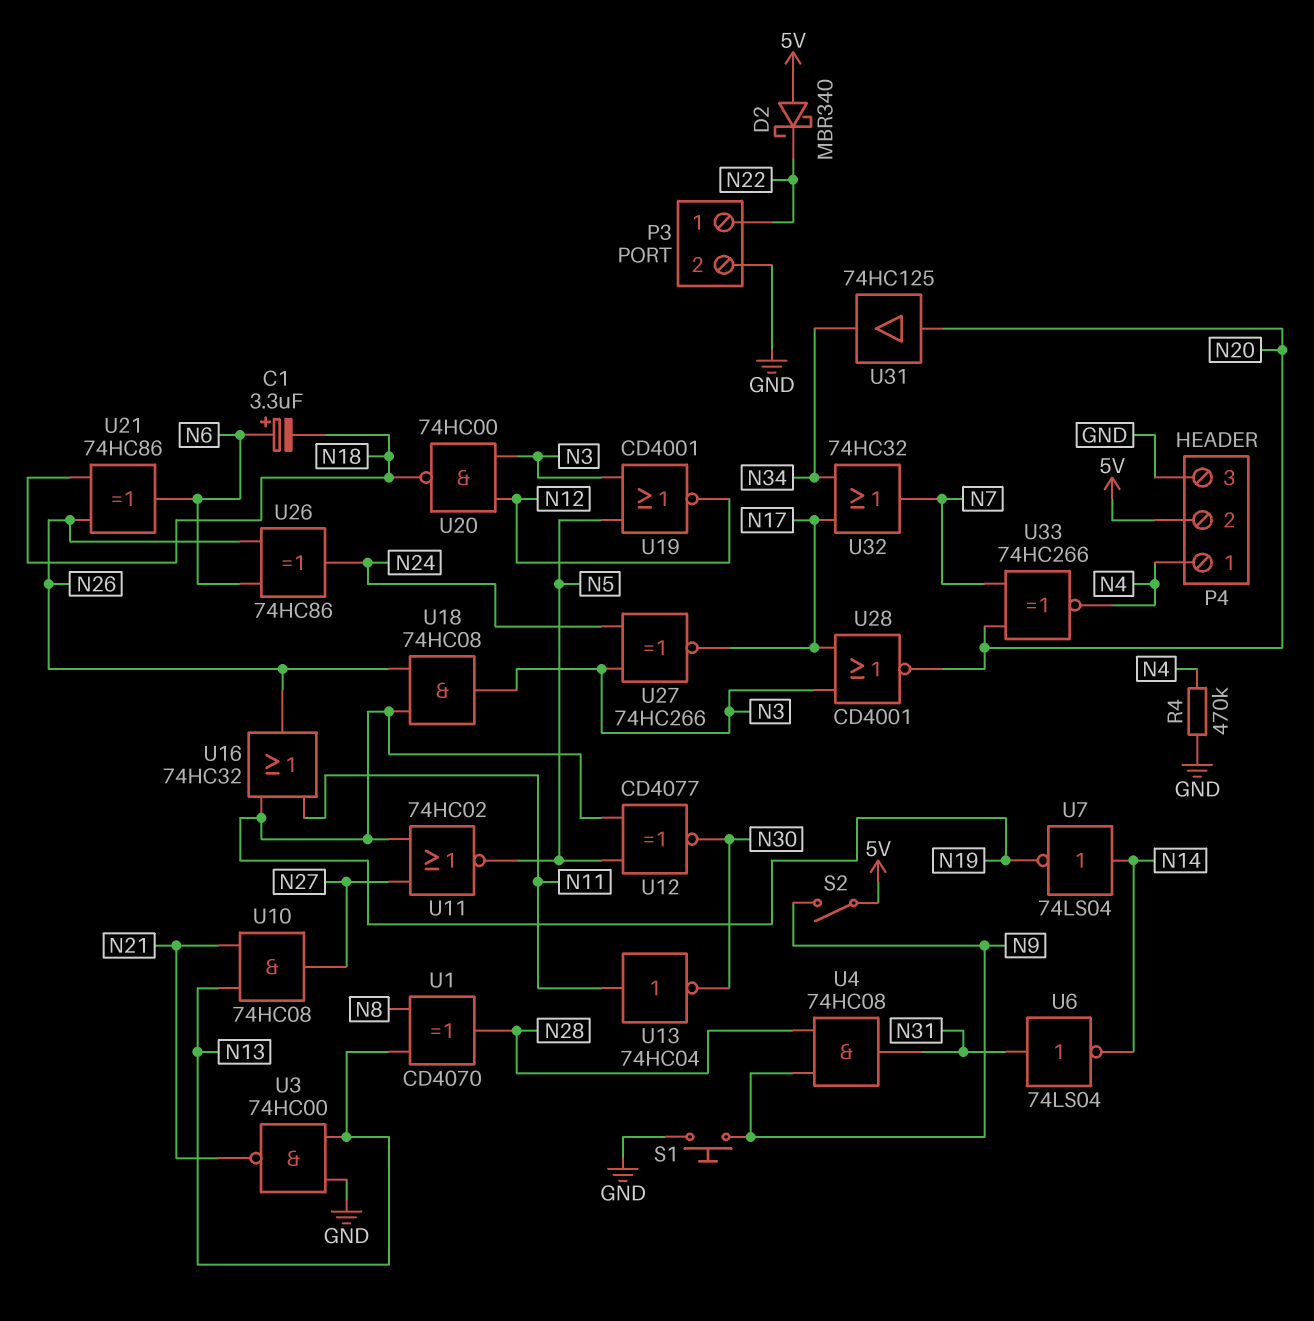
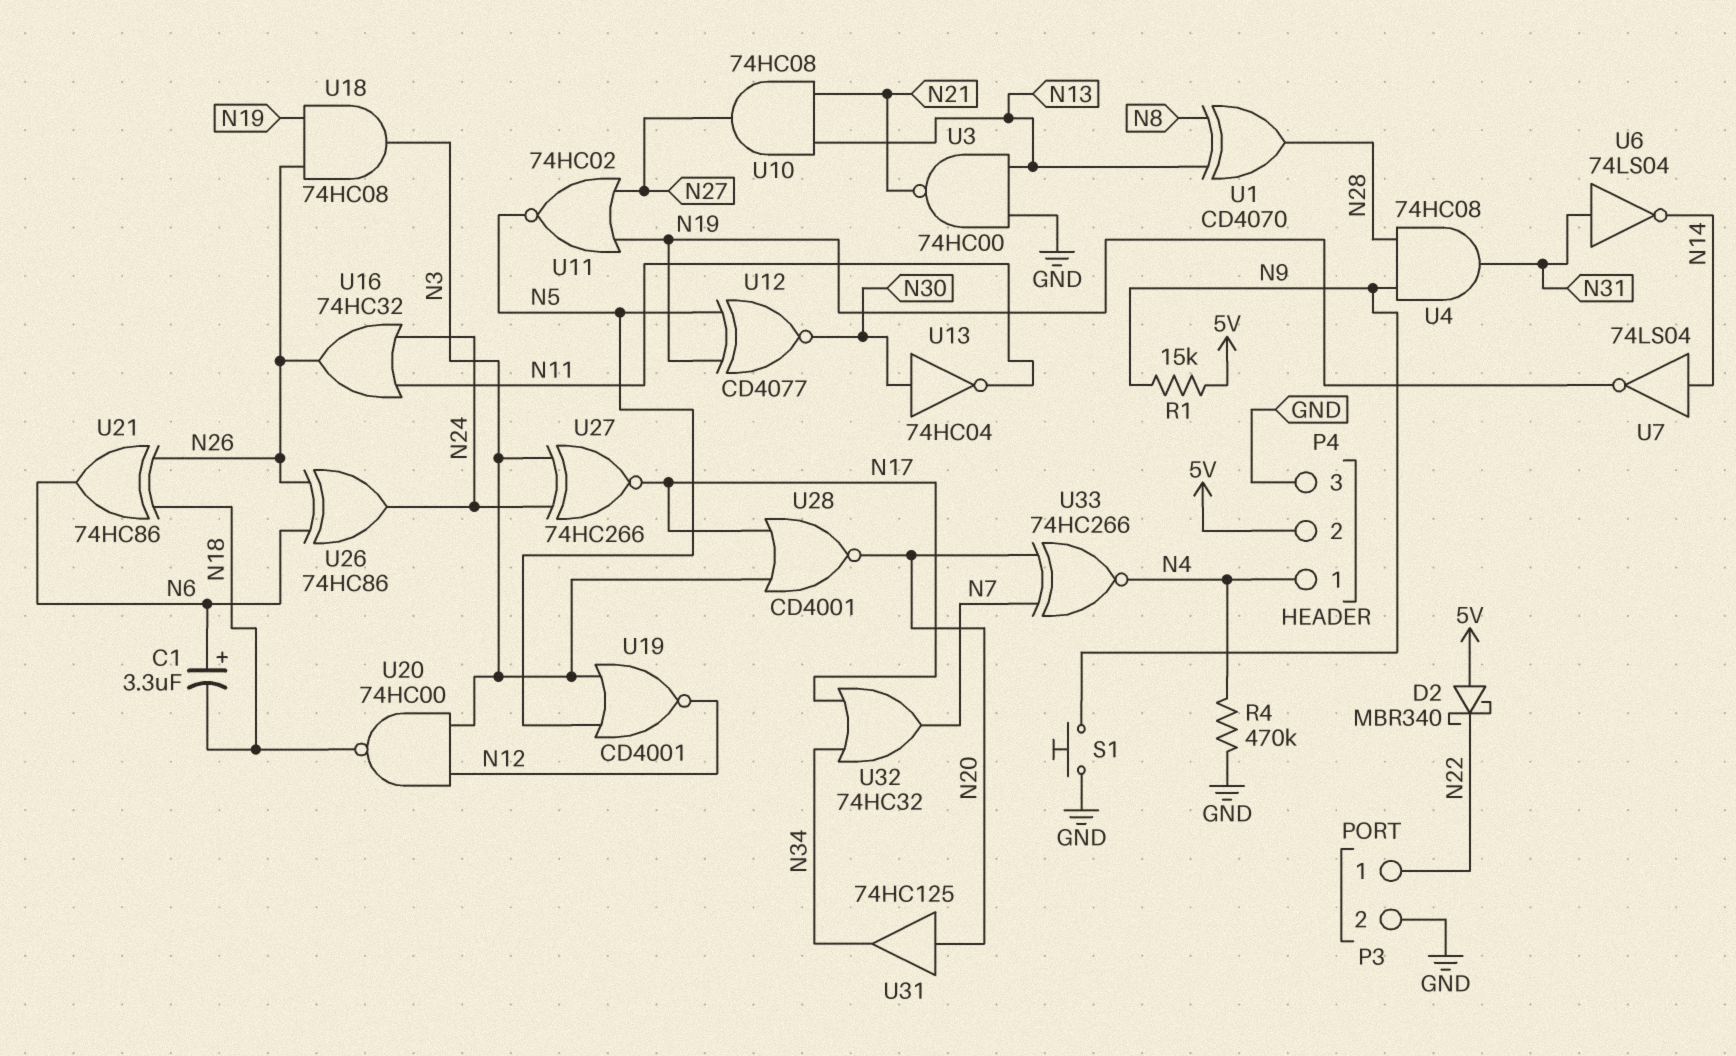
R1: none -> 15k (5V, N9)
S2: switch (5V, N9) -> none
U13: NOT 74HC04 (in N11, out N30) -> NOT 74HC04 (in N30, out N11)
U16: OR 74HC32 (in N11, in N19, out N26) -> OR 74HC32 (in N11, in N24, out N26)

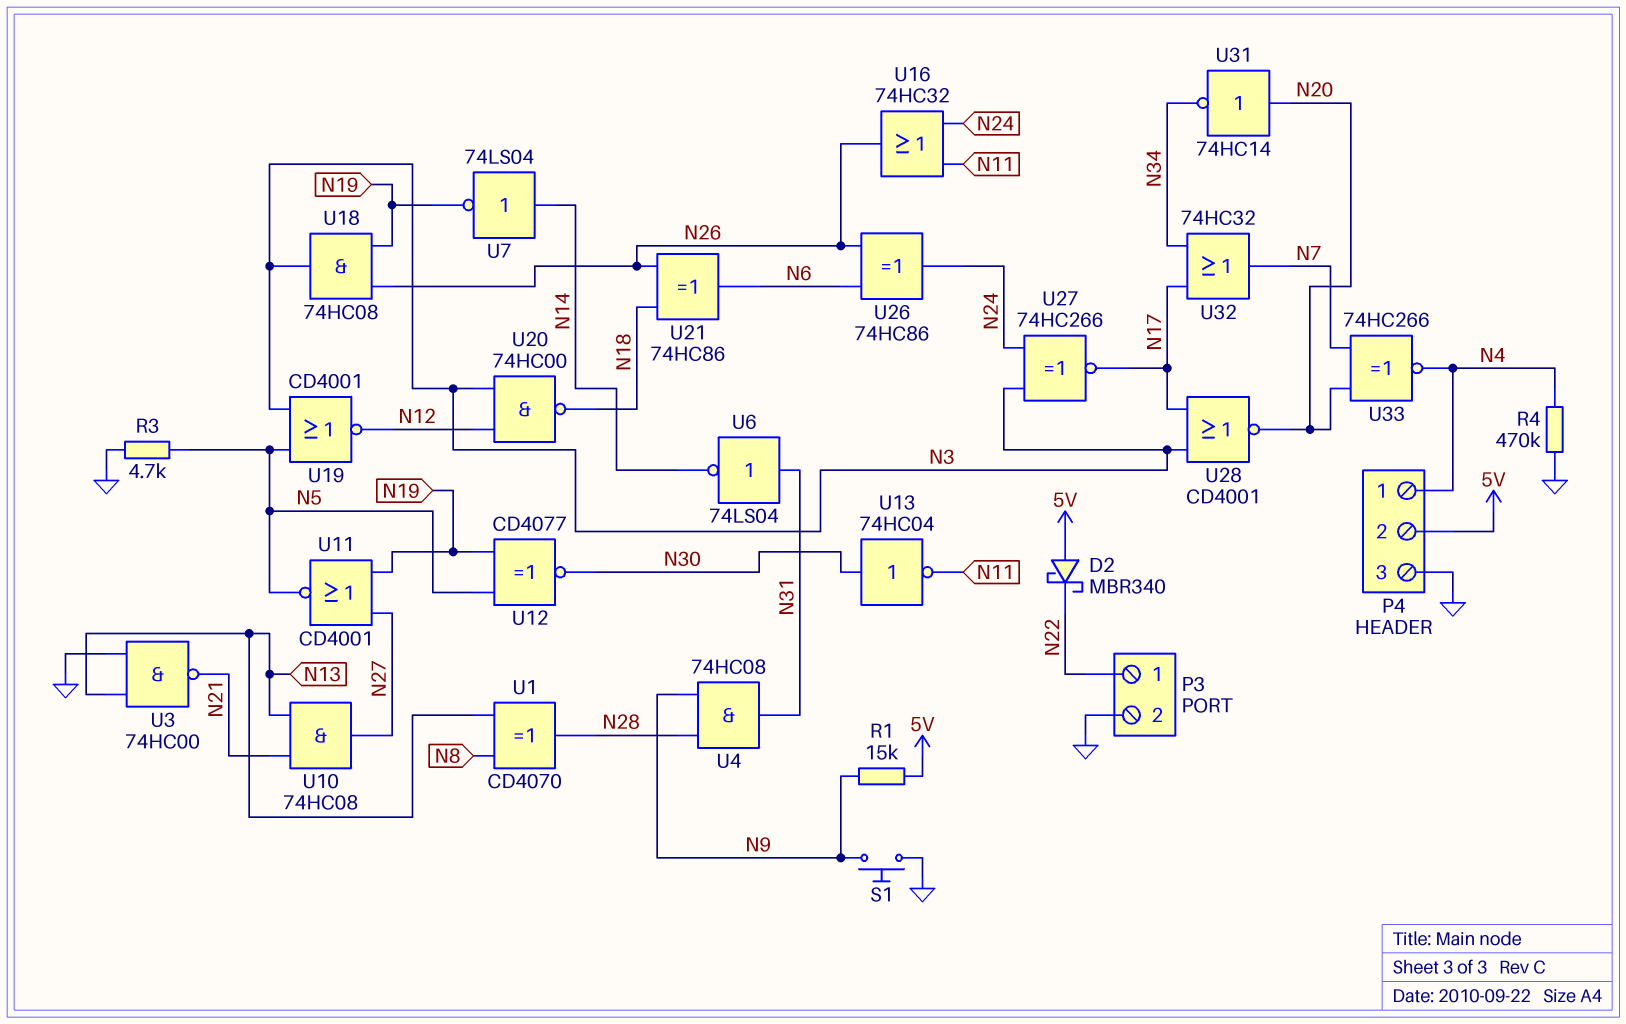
C1: 3.3uF (plus N6, minus N18) -> none
R3: none -> 4.7k (GND, N5)
U11: NOR 74HC02 (in N19, in N27, out N5) -> NOR CD4001 (in N19, in N27, out N5)
U31: buffer 74HC125 (in N20, out N34) -> NOT 74HC14 (in N20, out N34)

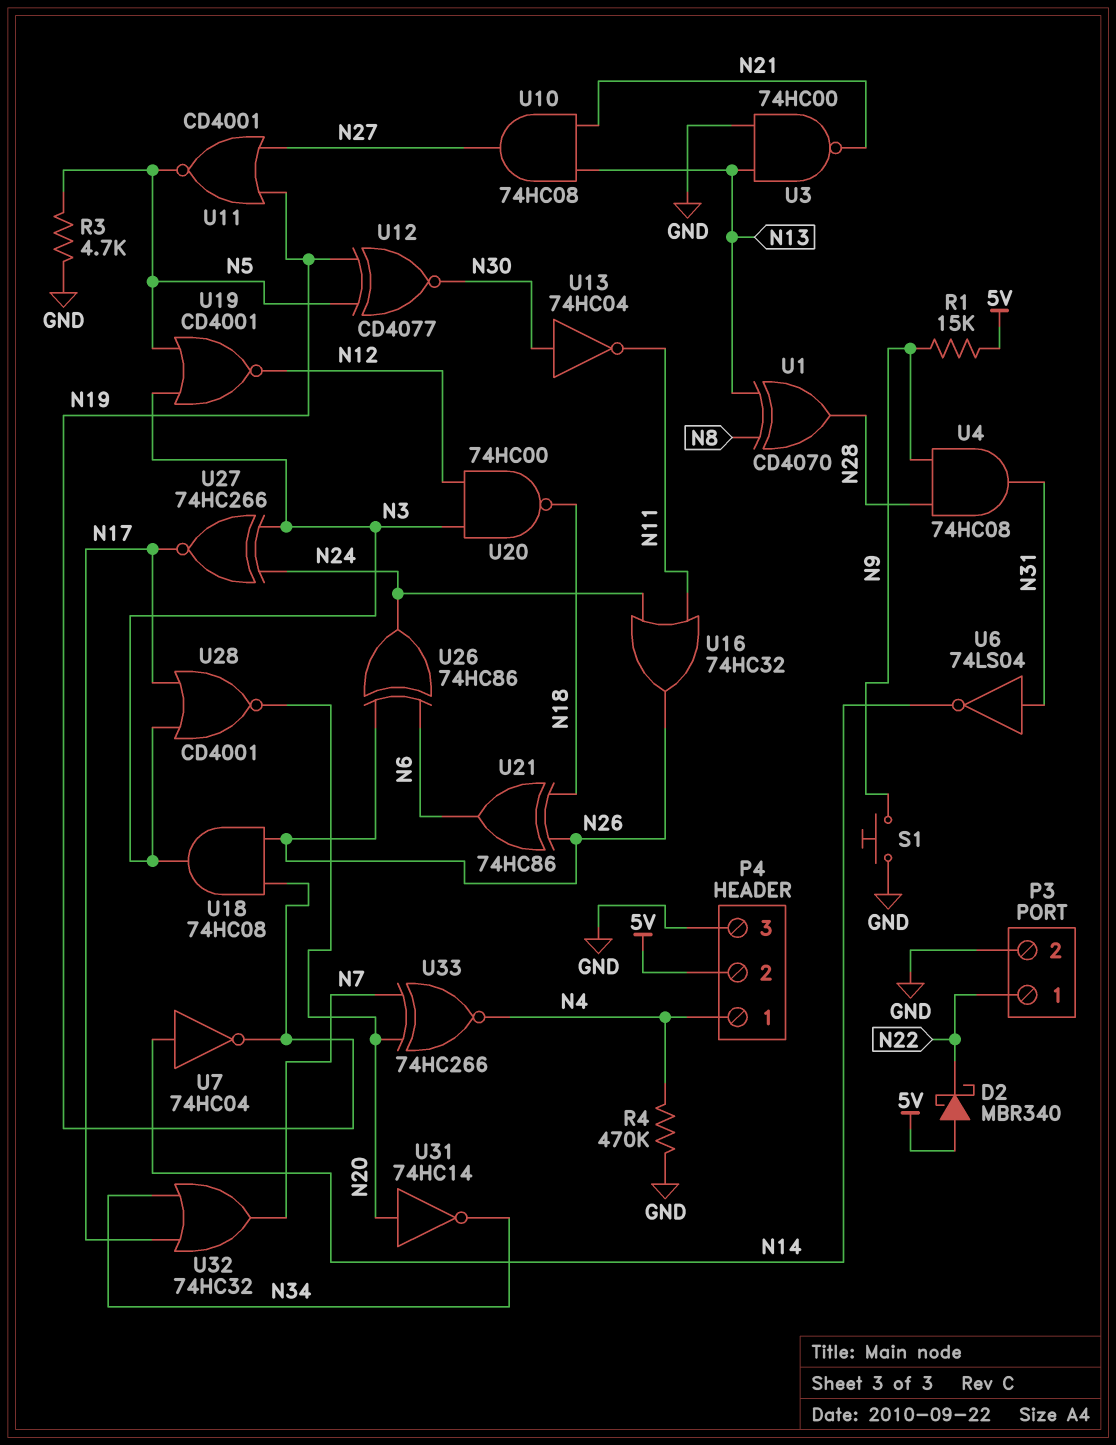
U7: NOT 74LS04 (in N14, out N19) -> NOT 74HC04 (in N14, out N19)

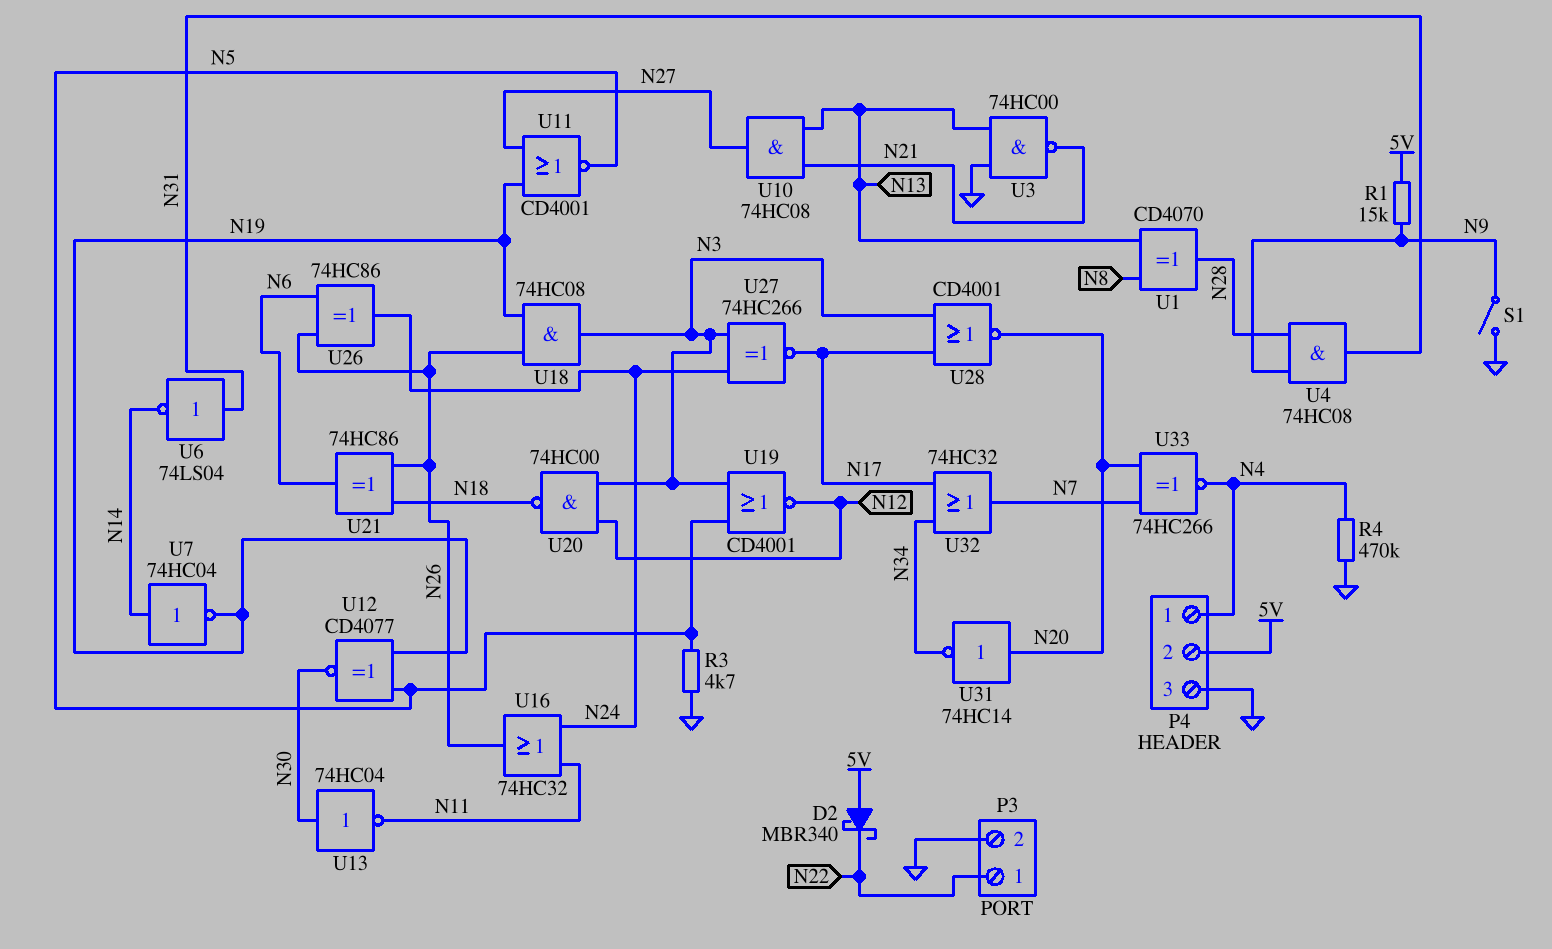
S1: button (GND, N9) -> switch (GND, N9)

